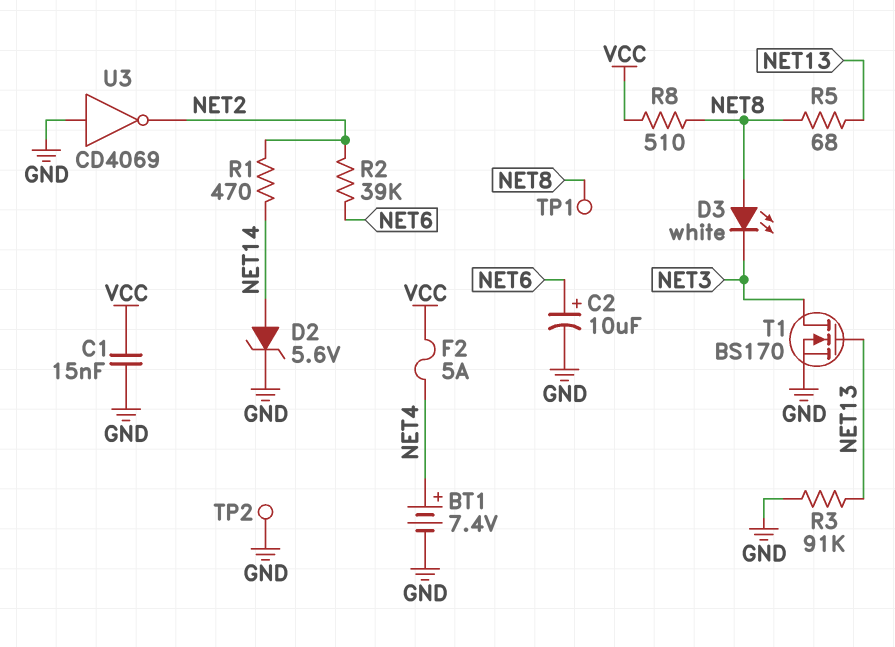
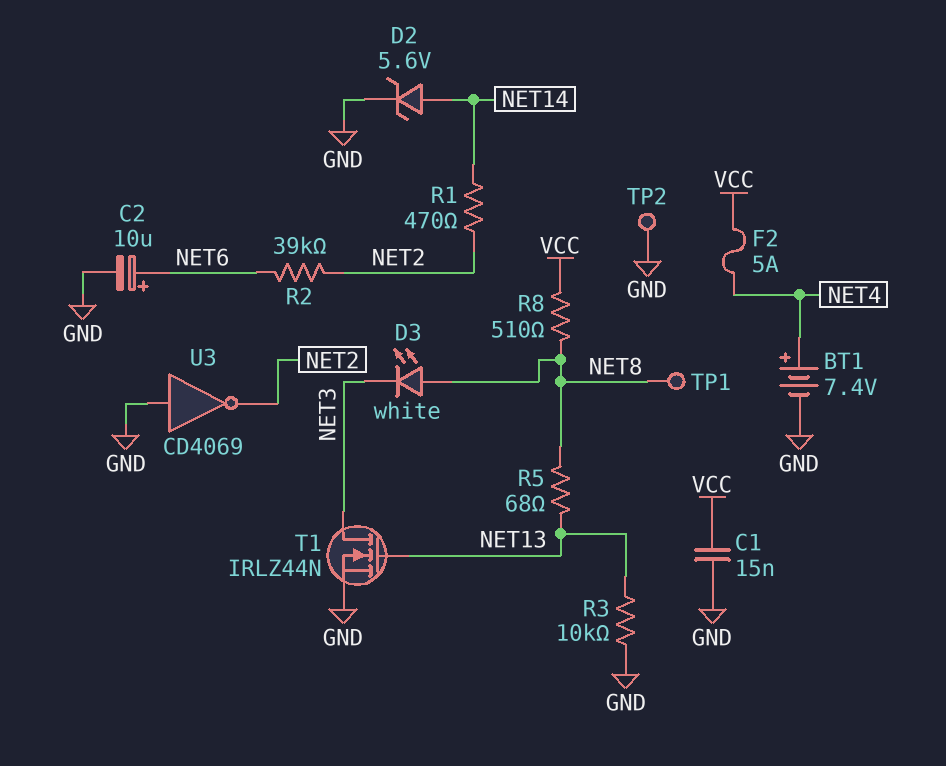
R3: 91k (GND, NET13) -> 10k (GND, NET13)
T1: NMOS BS170 (G NET13, D NET3, S GND) -> NMOS IRLZ44N (G NET13, D NET3, S GND)

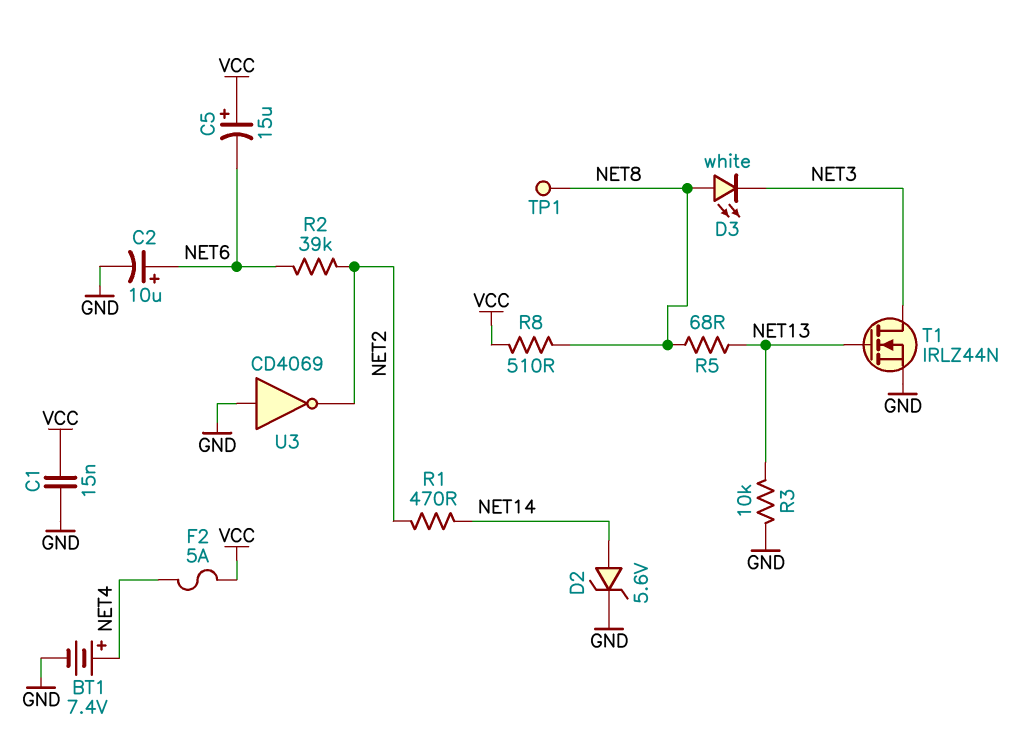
C5: none -> 15uF (plus VCC, minus NET6)
TP2: test point (GND) -> none

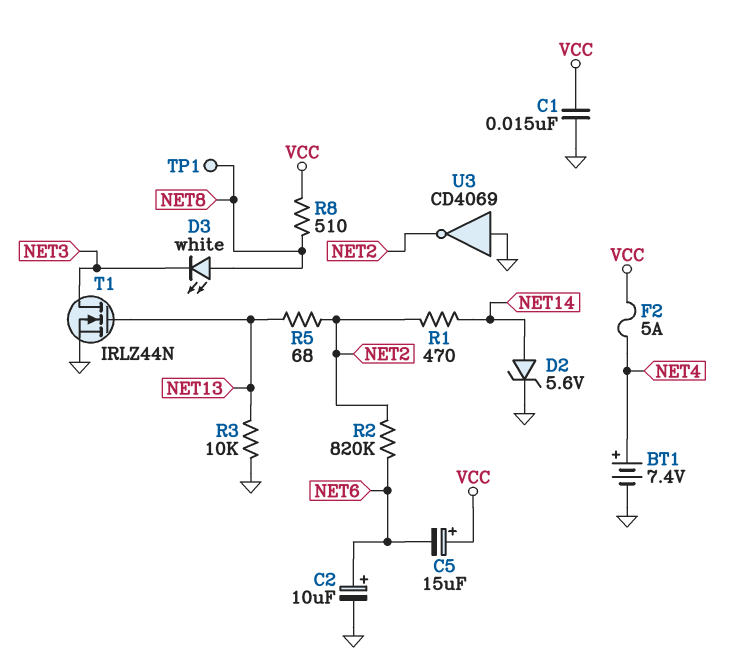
R2: 39k (NET2, NET6) -> 820k (NET2, NET6)
R5: 68 (NET8, NET13) -> 68 (NET2, NET13)

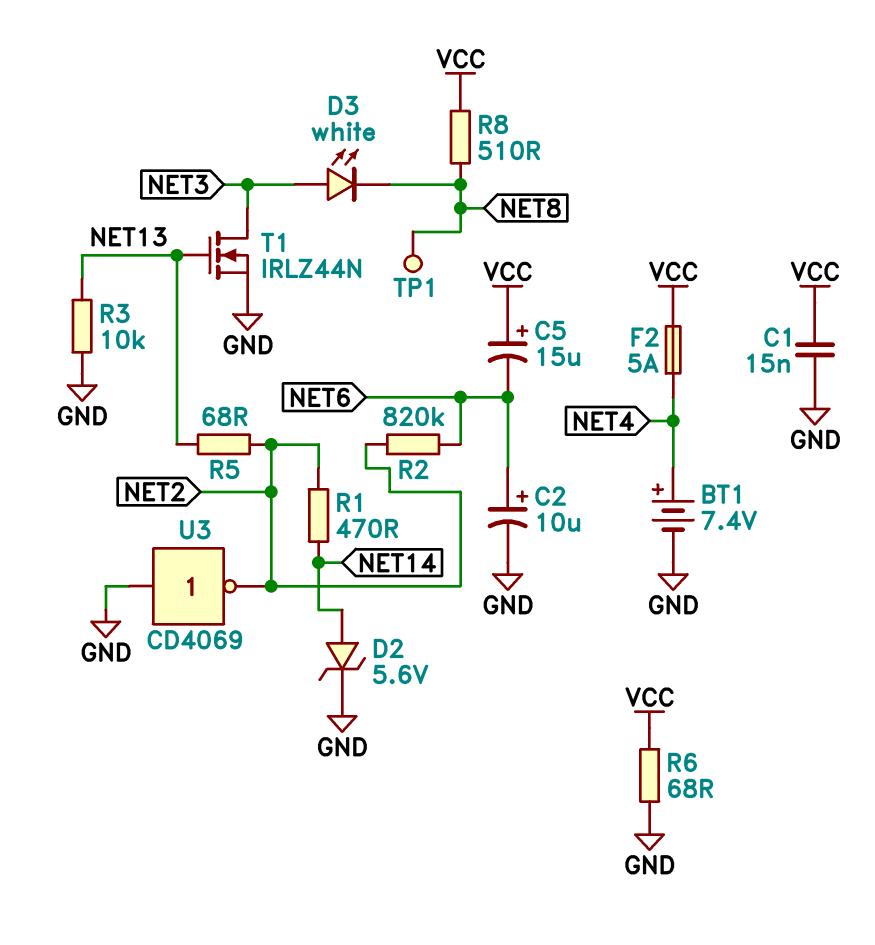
D3: LED white (A NET8, K NET3) -> LED white (A NET3, K NET8)
R6: none -> 68 (GND, VCC)

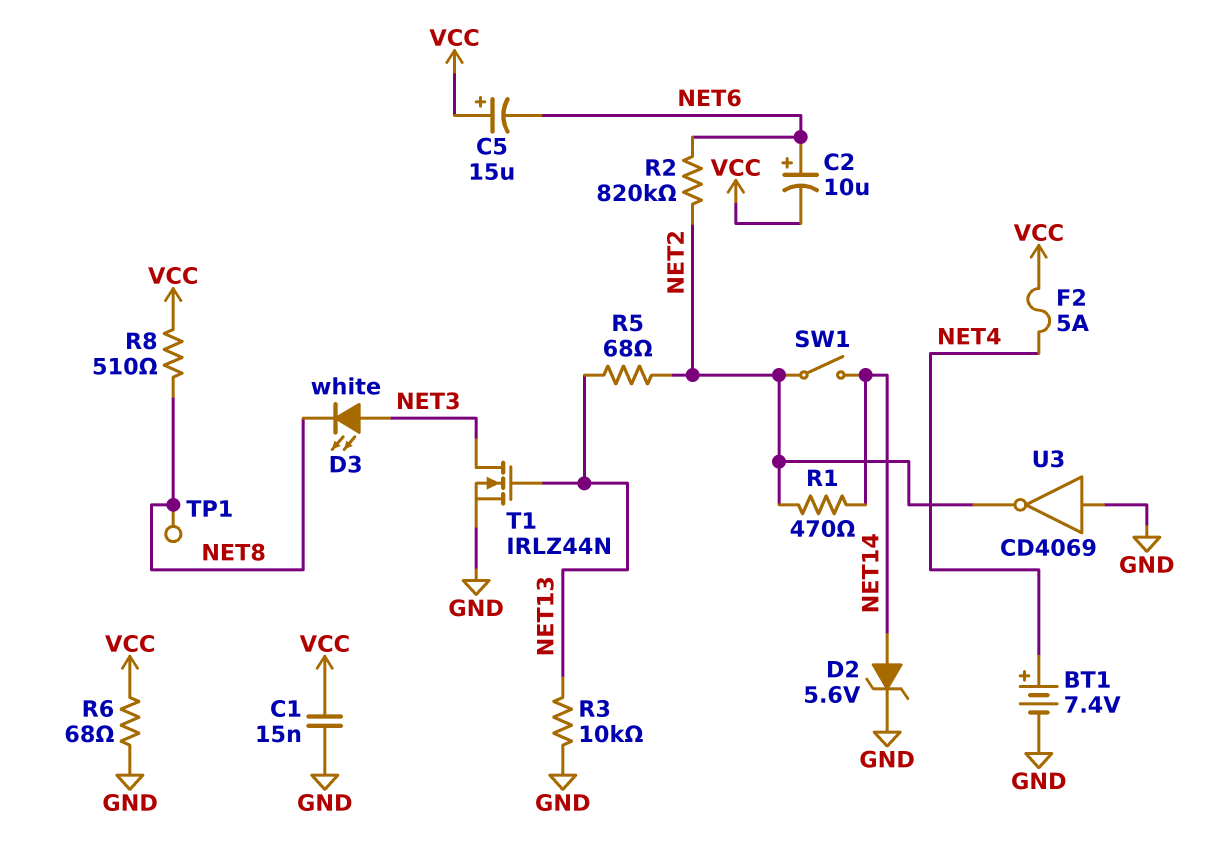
C2: 10uF (plus NET6, minus GND) -> 10uF (plus NET6, minus VCC)
SW1: none -> switch (NET2, NET14)

